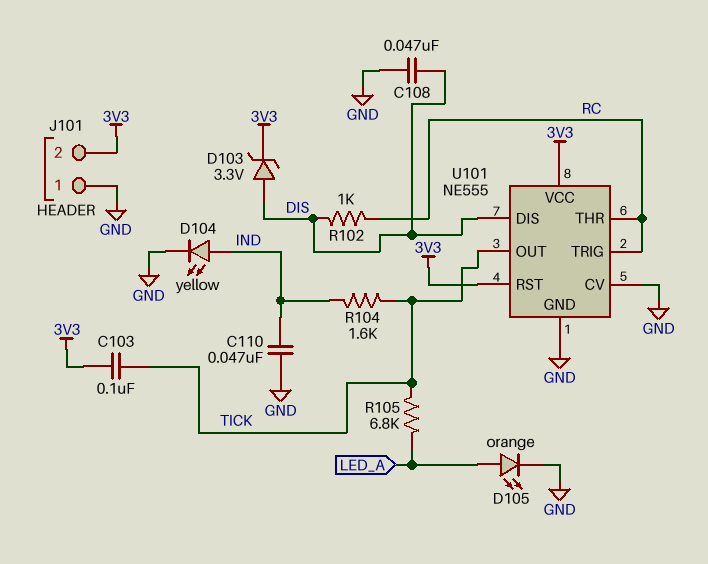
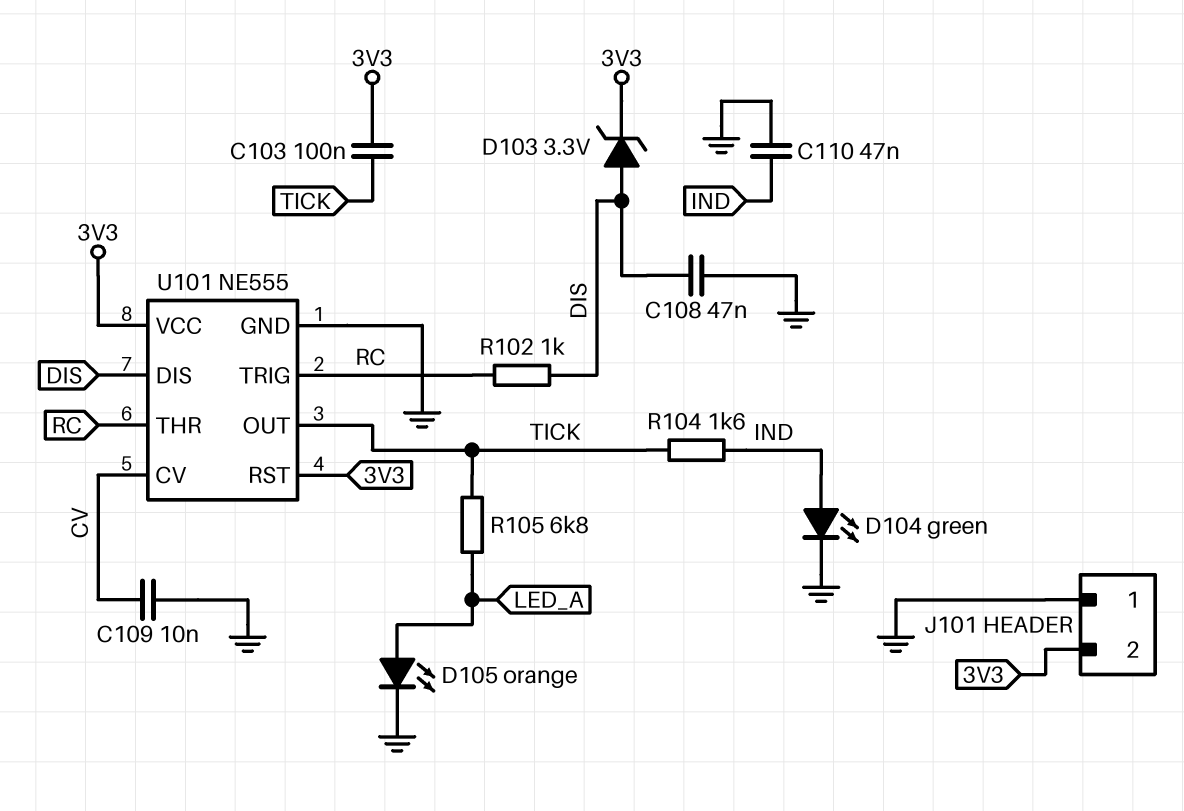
C109: none -> 10nF (CV, GND)
D104: LED yellow (A IND, K GND) -> LED green (A IND, K GND)
U101 pin CV: GND -> CV

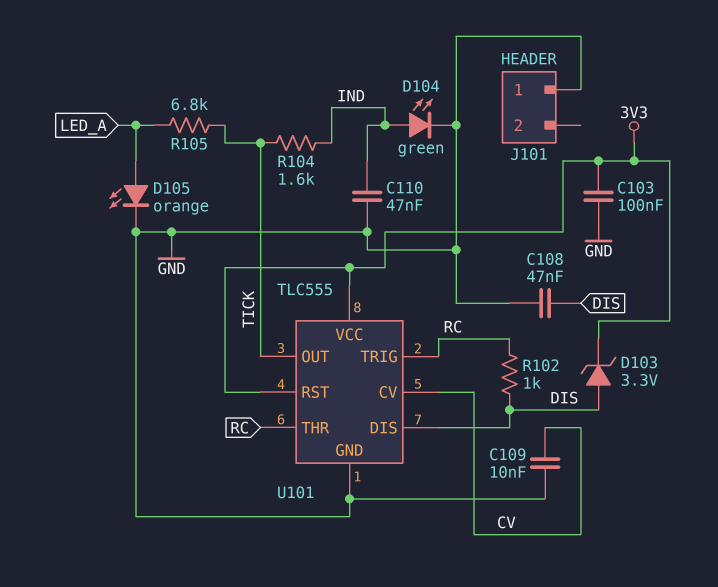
C103: 100nF (3V3, TICK) -> 100nF (3V3, GND)
J101 pin 2: 3V3 -> none
U101: NE555 -> TLC555

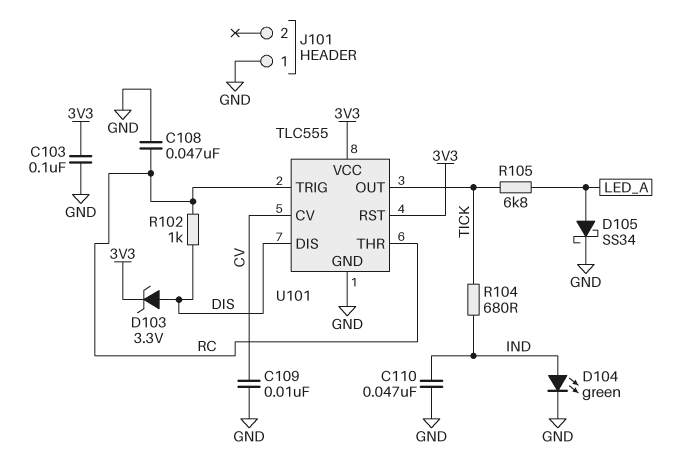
C108: 47nF (DIS, GND) -> 47nF (GND, RC)
D105: LED orange (A LED_A, K GND) -> schottky SS34 (A LED_A, K GND)
R104: 1.6k (IND, TICK) -> 680 (IND, TICK)

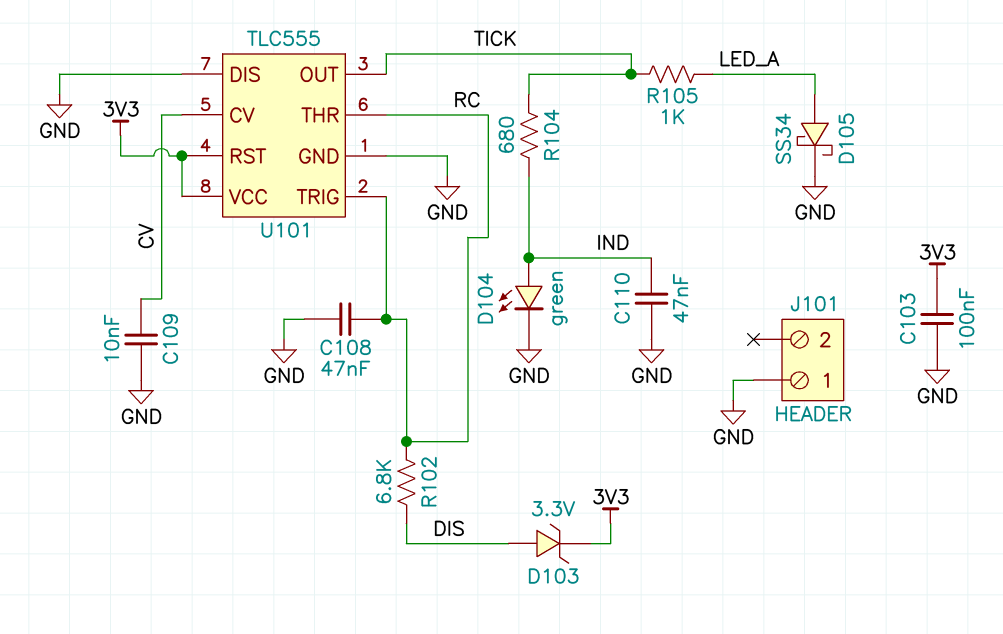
R102: 1k (DIS, RC) -> 6.8k (DIS, RC)
R105: 6.8k (LED_A, TICK) -> 1k (LED_A, TICK)
U101 pin DIS: DIS -> GND

